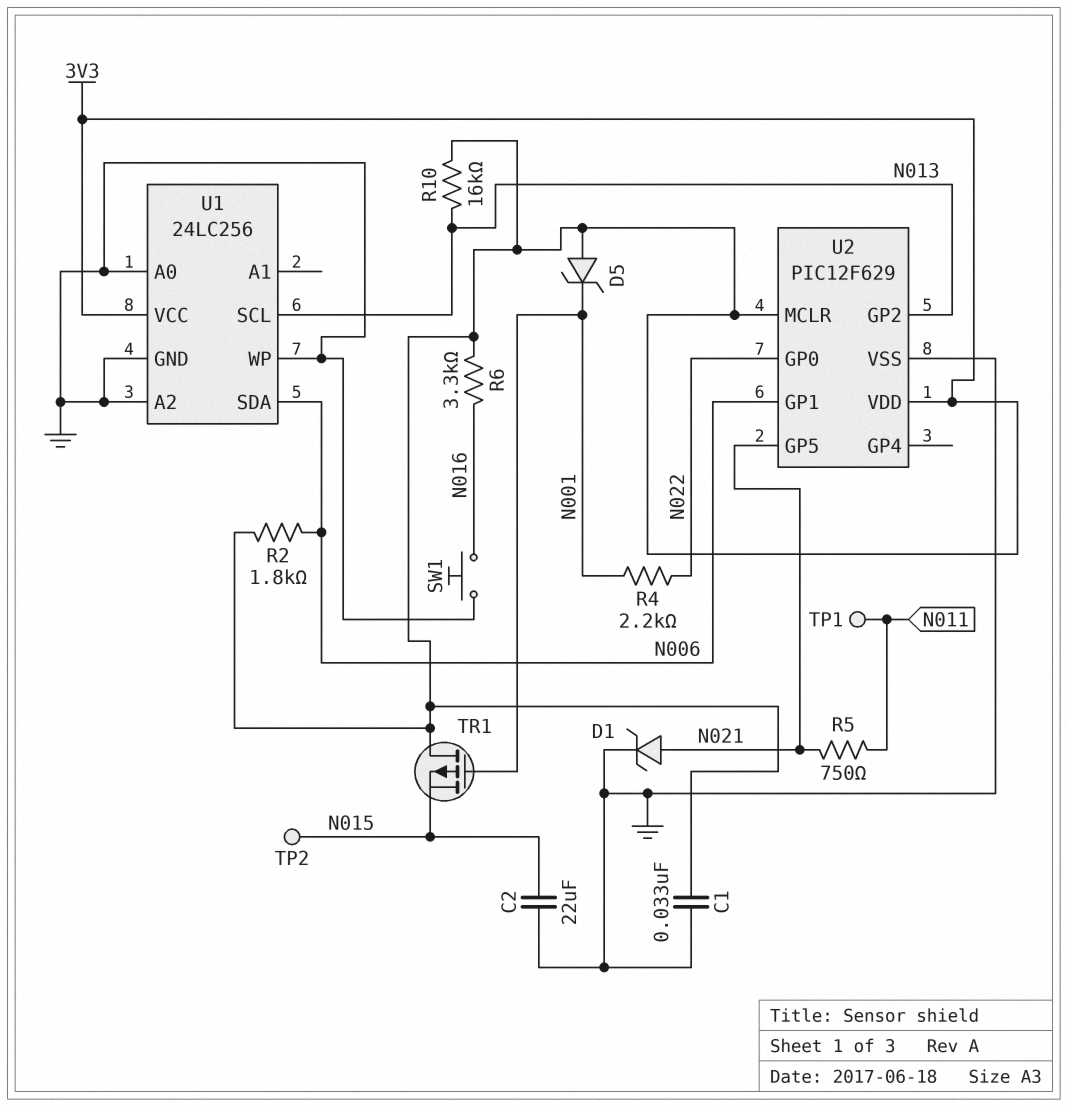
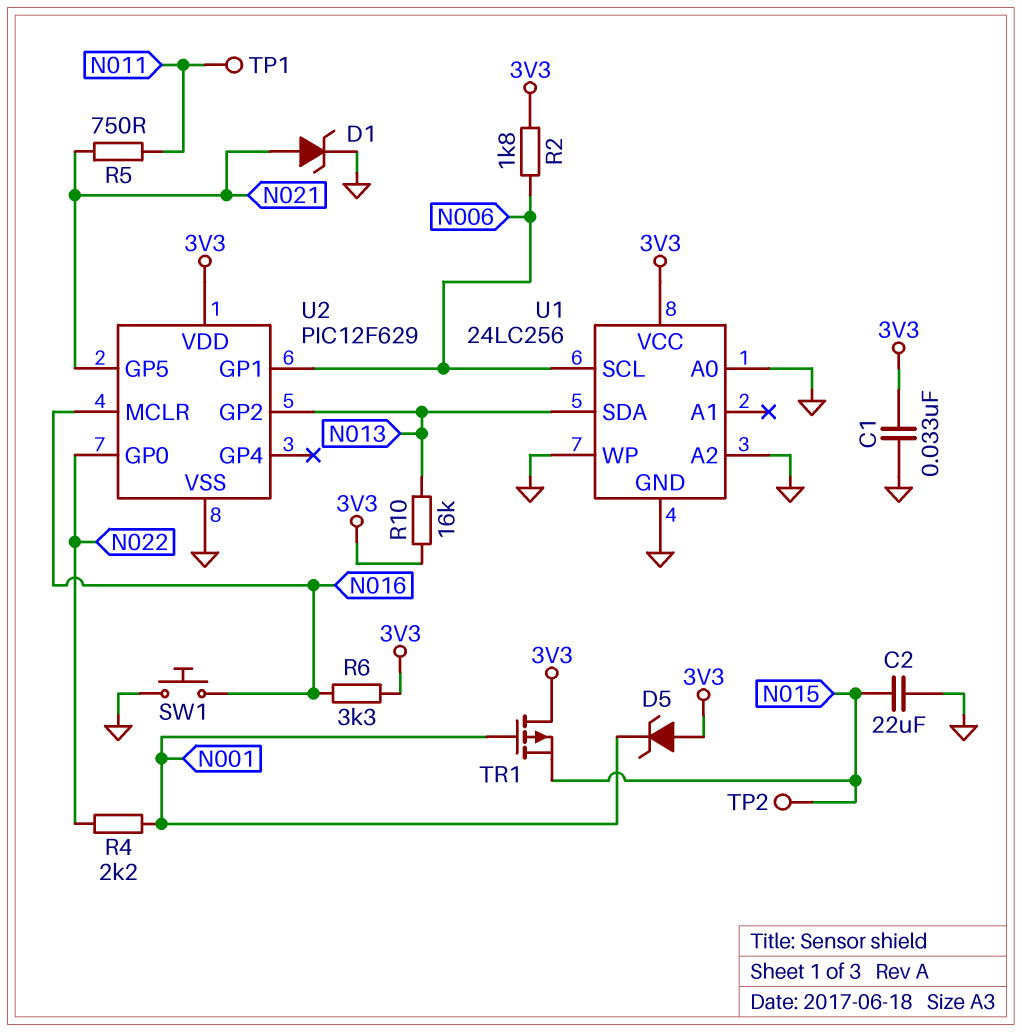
U1 pin SCL: N013 -> N006
U1 pin SDA: N006 -> N013
U2 pin MCLR: 3V3 -> N016

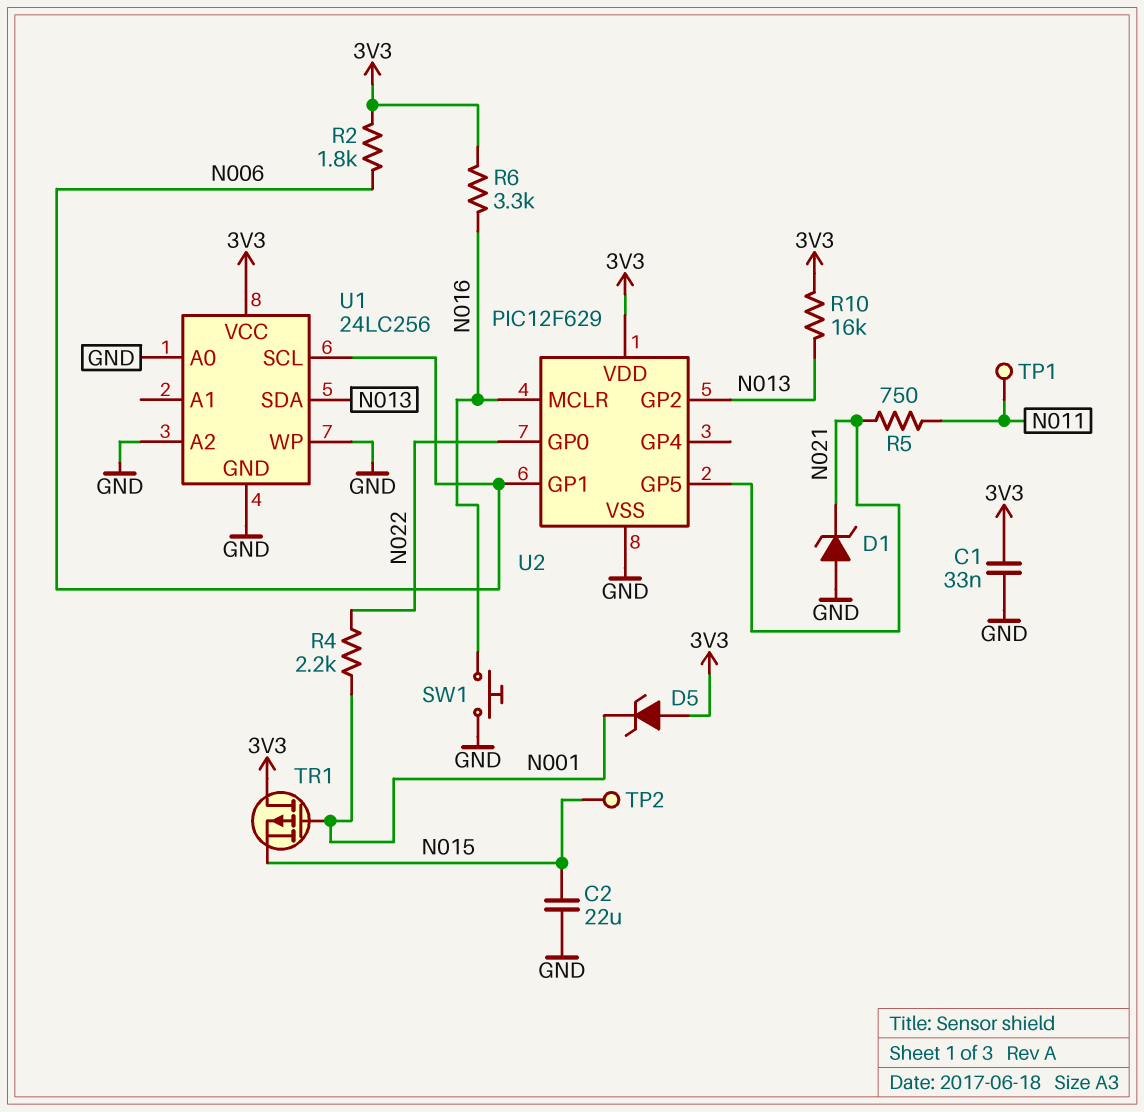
D1: zener (A N021, K GND) -> zener (A GND, K N021)

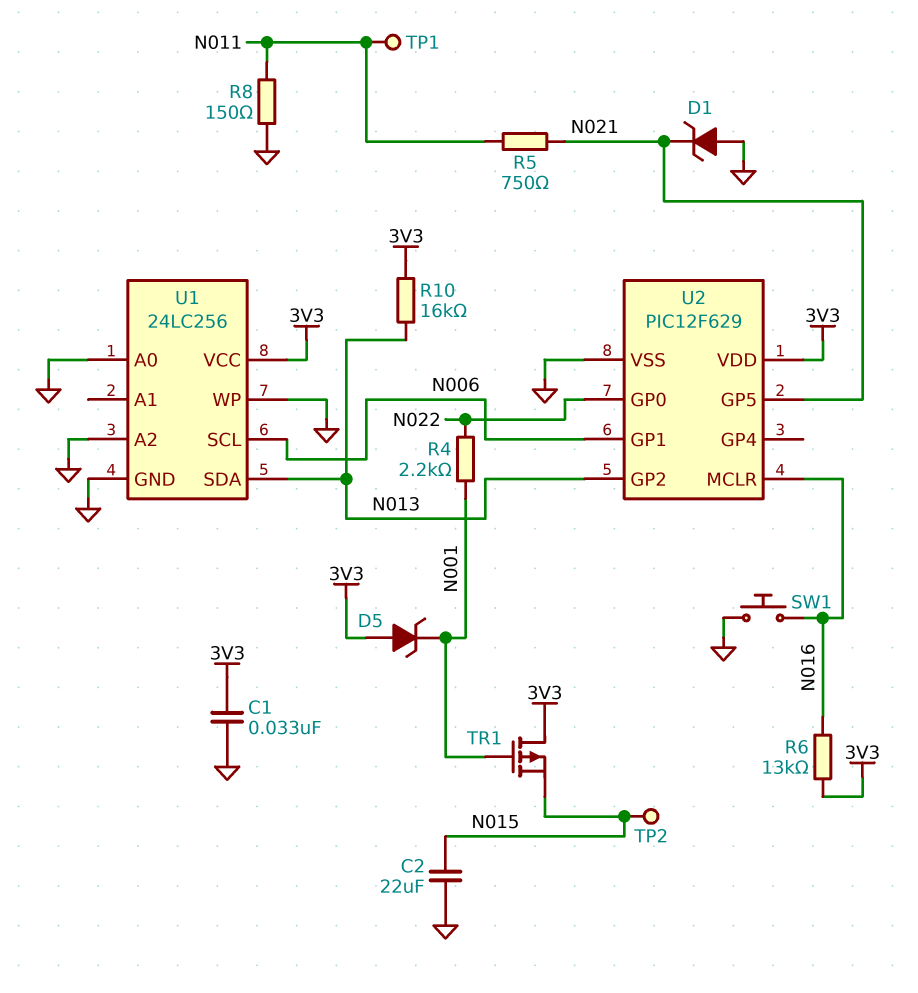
R2: 1.8k (3V3, N006) -> none
R6: 3.3k (3V3, N016) -> 13k (3V3, N016)
R8: none -> 150 (GND, N011)

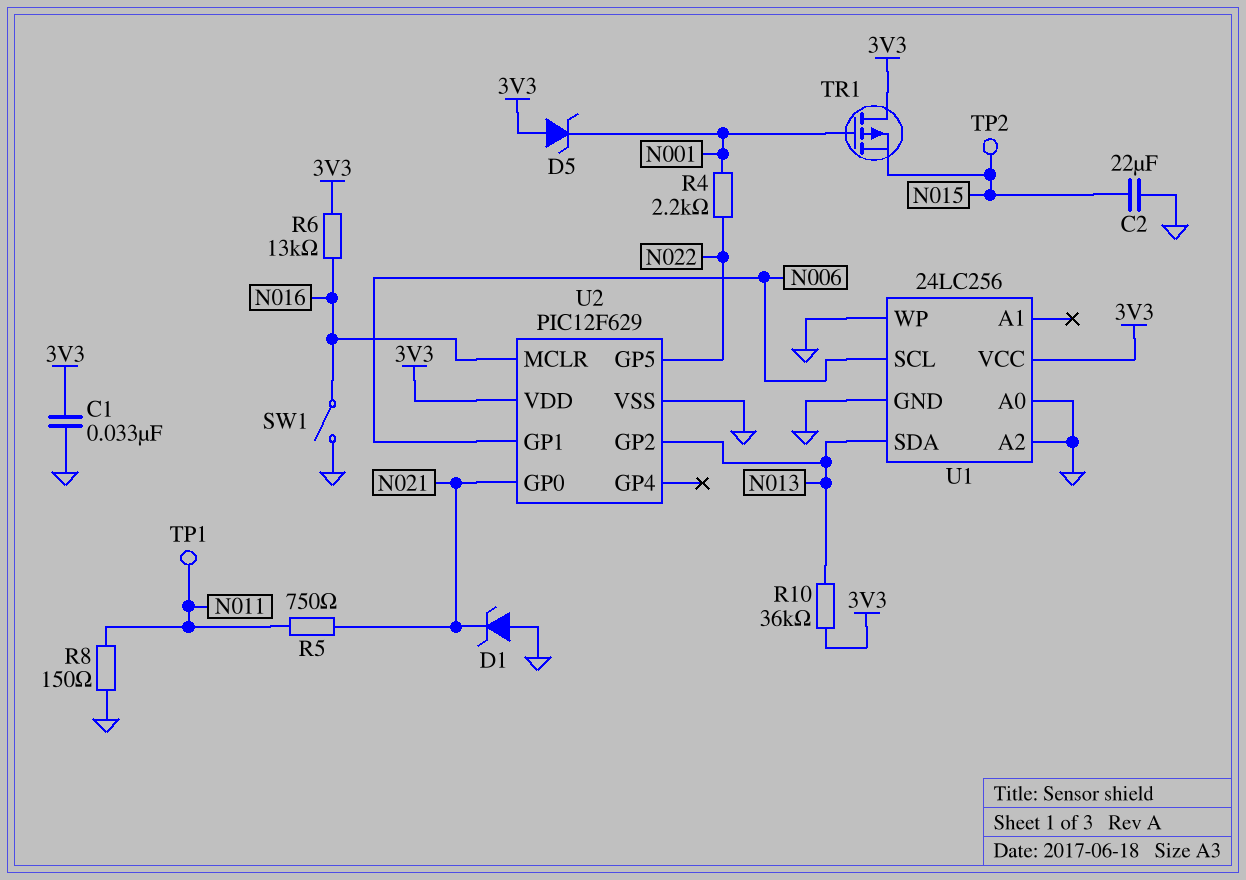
R10: 16k (3V3, N013) -> 36k (3V3, N013)
SW1: button (GND, N016) -> switch (GND, N016)
U2 pin GP0: N022 -> N021
U2 pin GP5: N021 -> N022

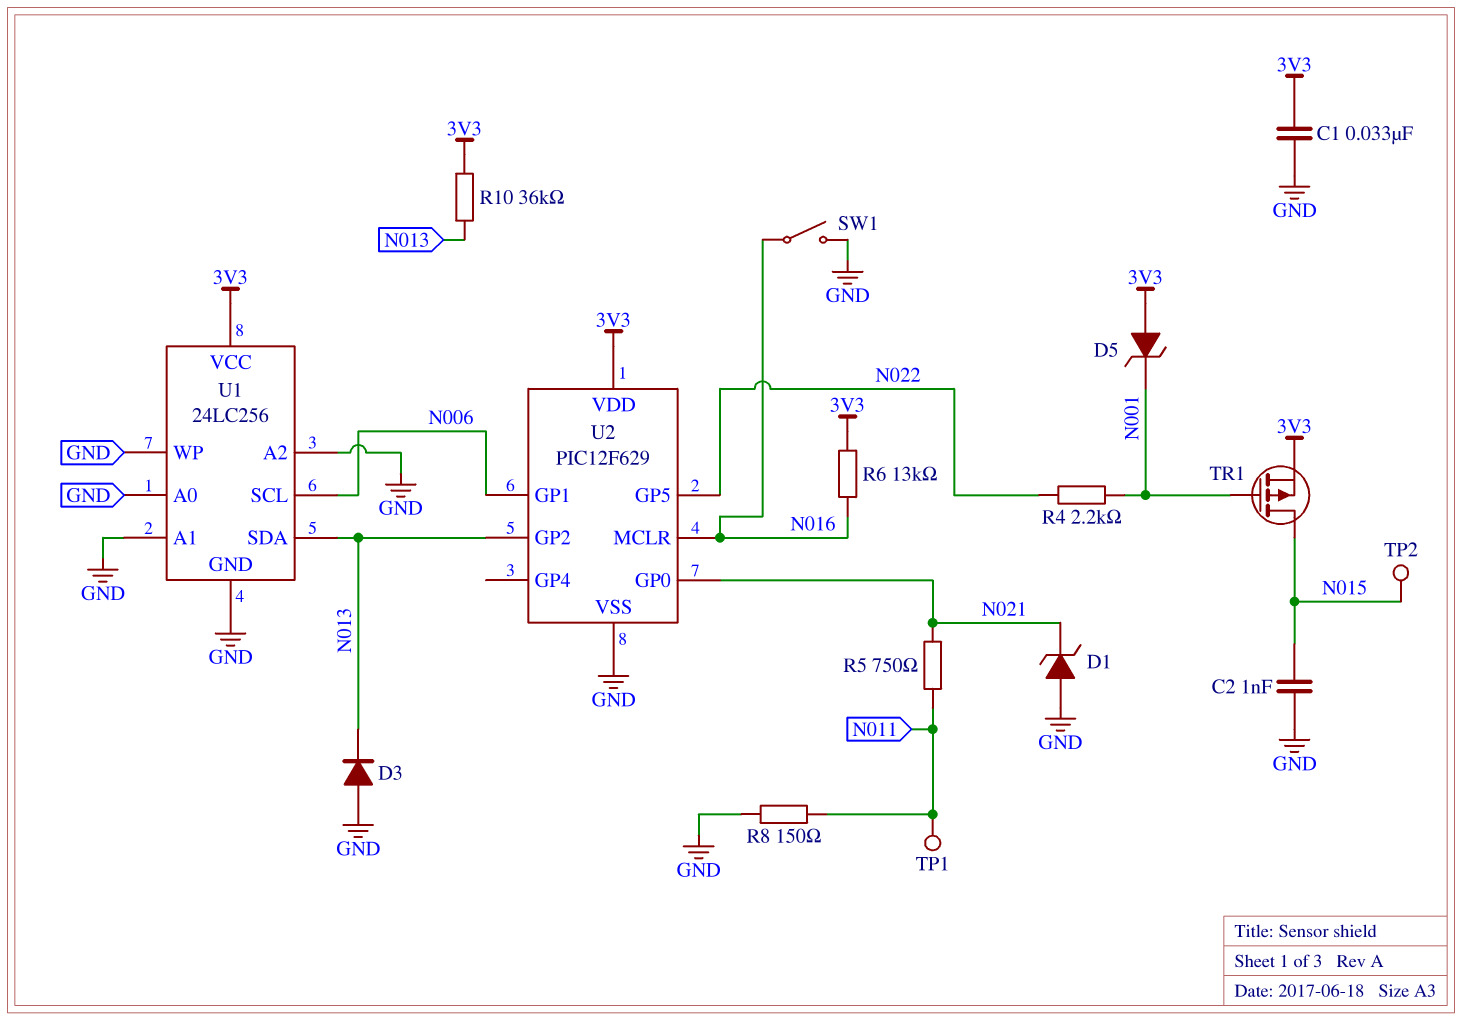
C2: 22uF (GND, N015) -> 1nF (GND, N015)
D3: none -> diode (A GND, K N013)
TR1: PMOS (G N001, D 3V3, S N015) -> PMOS (G N001, D N015, S 3V3)
U1 pin A1: none -> GND

